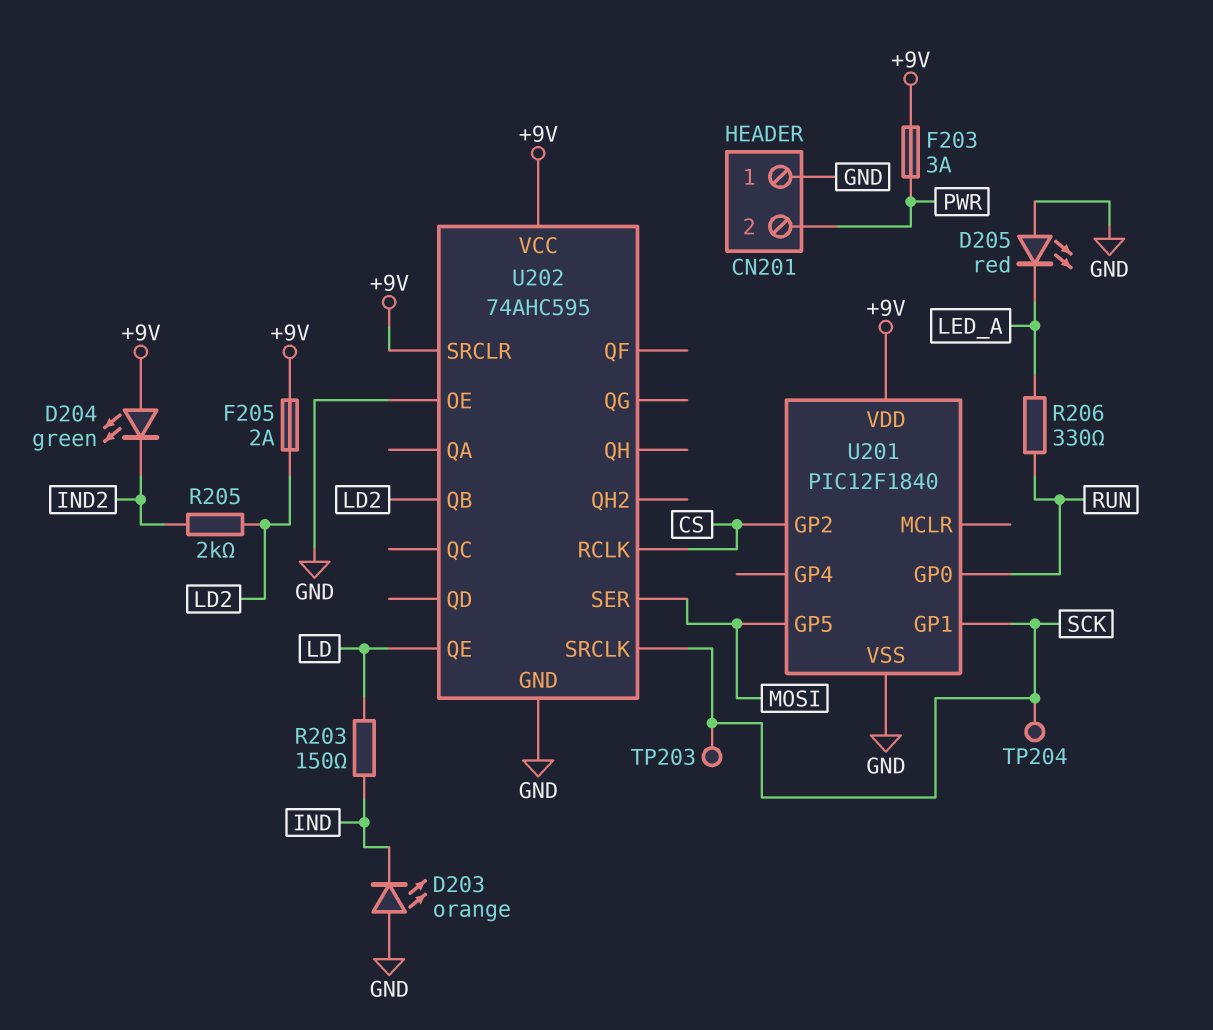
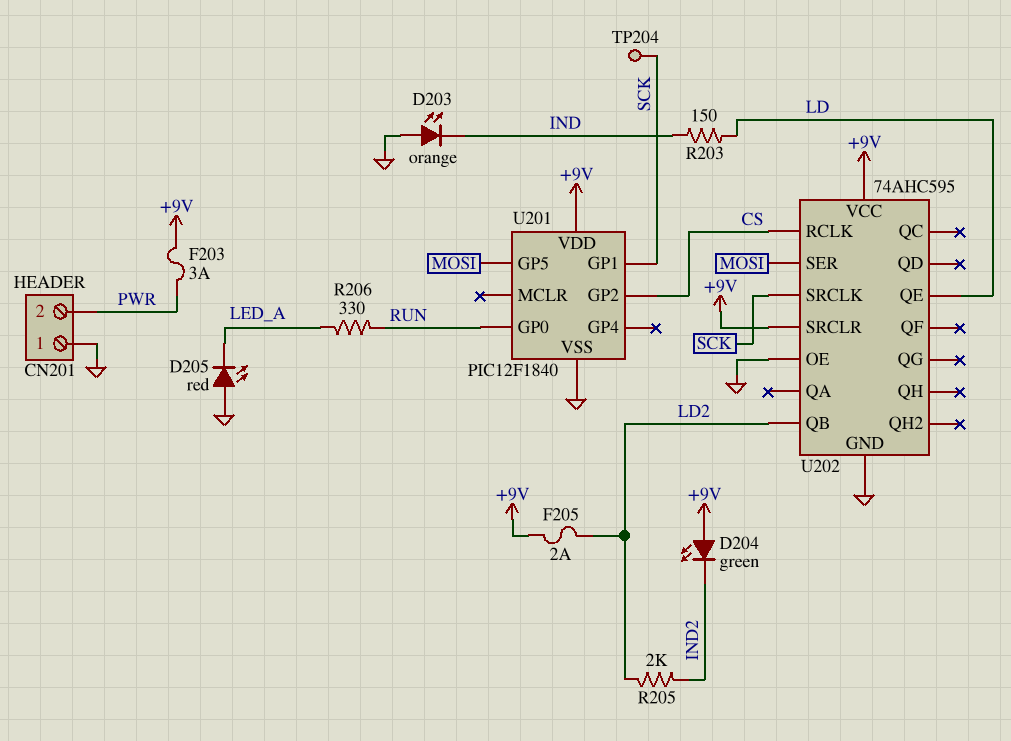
TP203: test point (SCK) -> none

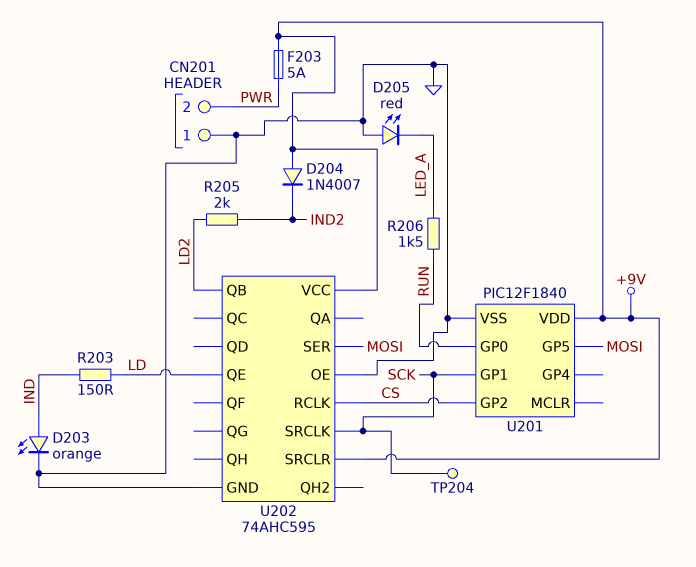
D203: LED orange (A GND, K IND) -> LED orange (A IND, K GND)
D204: LED green (A +9V, K IND2) -> diode 1N4007 (A +9V, K IND2)
F203: 3A (+9V, PWR) -> 5A (+9V, PWR)
F205: 2A (+9V, LD2) -> none
R206: 330 (LED_A, RUN) -> 1.5k (LED_A, RUN)

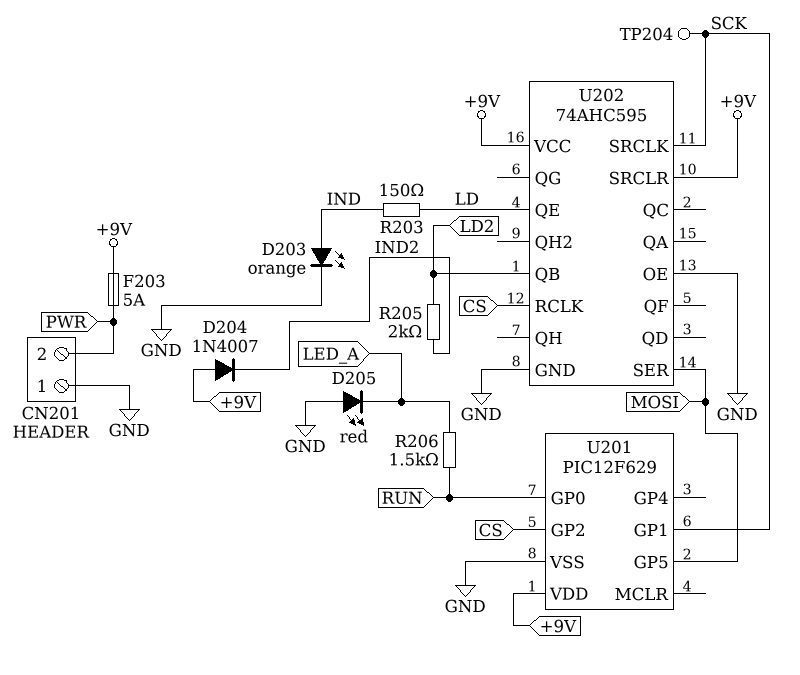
U201: PIC12F1840 -> PIC12F629

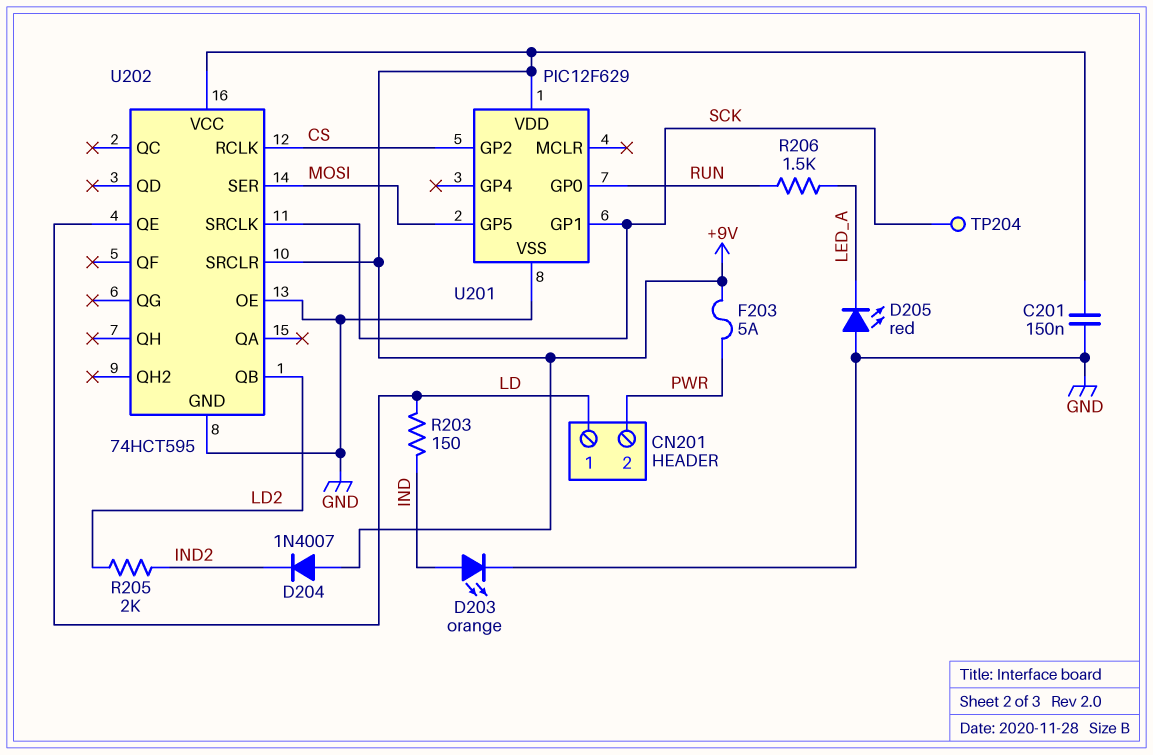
C201: none -> 150nF (+9V, GND)
CN201 pin 1: GND -> LD
U202: 74AHC595 -> 74HCT595

